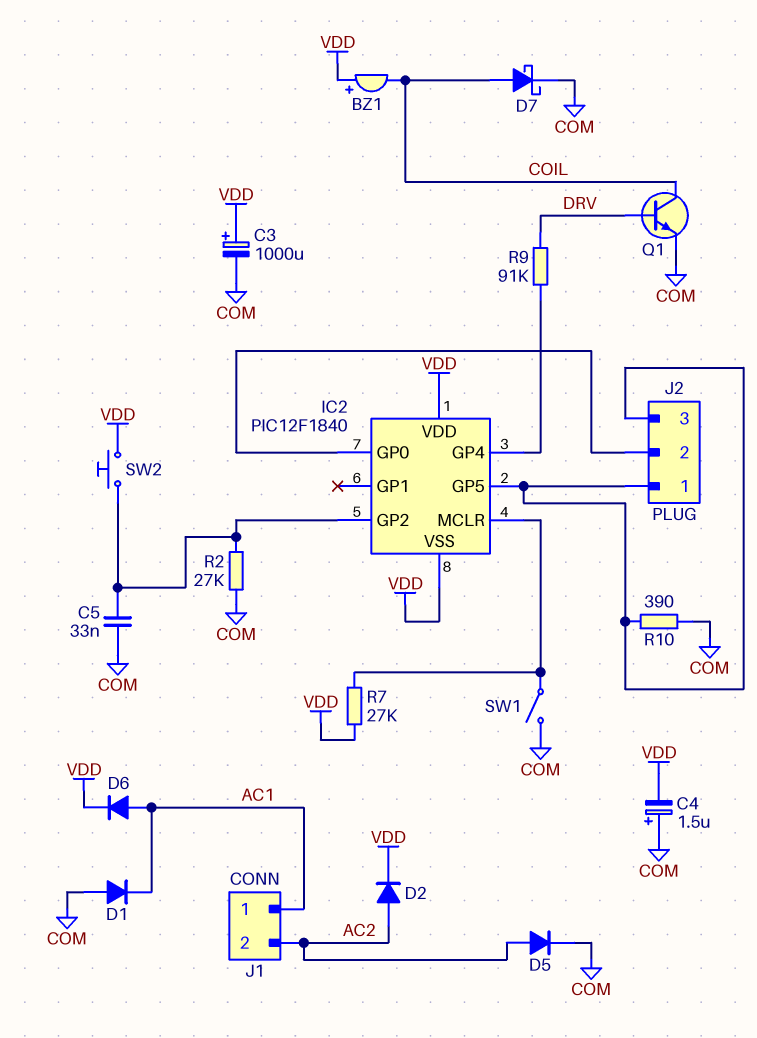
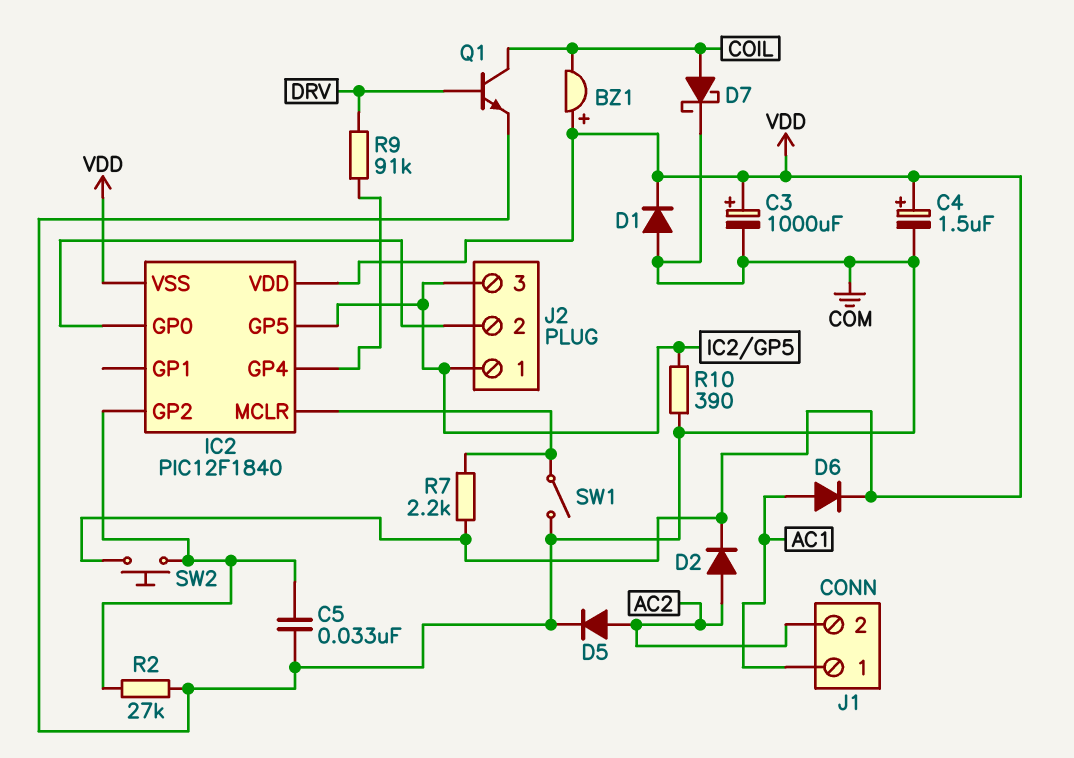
C4: 1.5uF (plus COM, minus VDD) -> 1.5uF (plus VDD, minus COM)
D1: diode (A COM, K AC1) -> diode (A COM, K VDD)
R7: 27k (IC2/MCLR, VDD) -> 2.2k (IC2/MCLR, VDD)

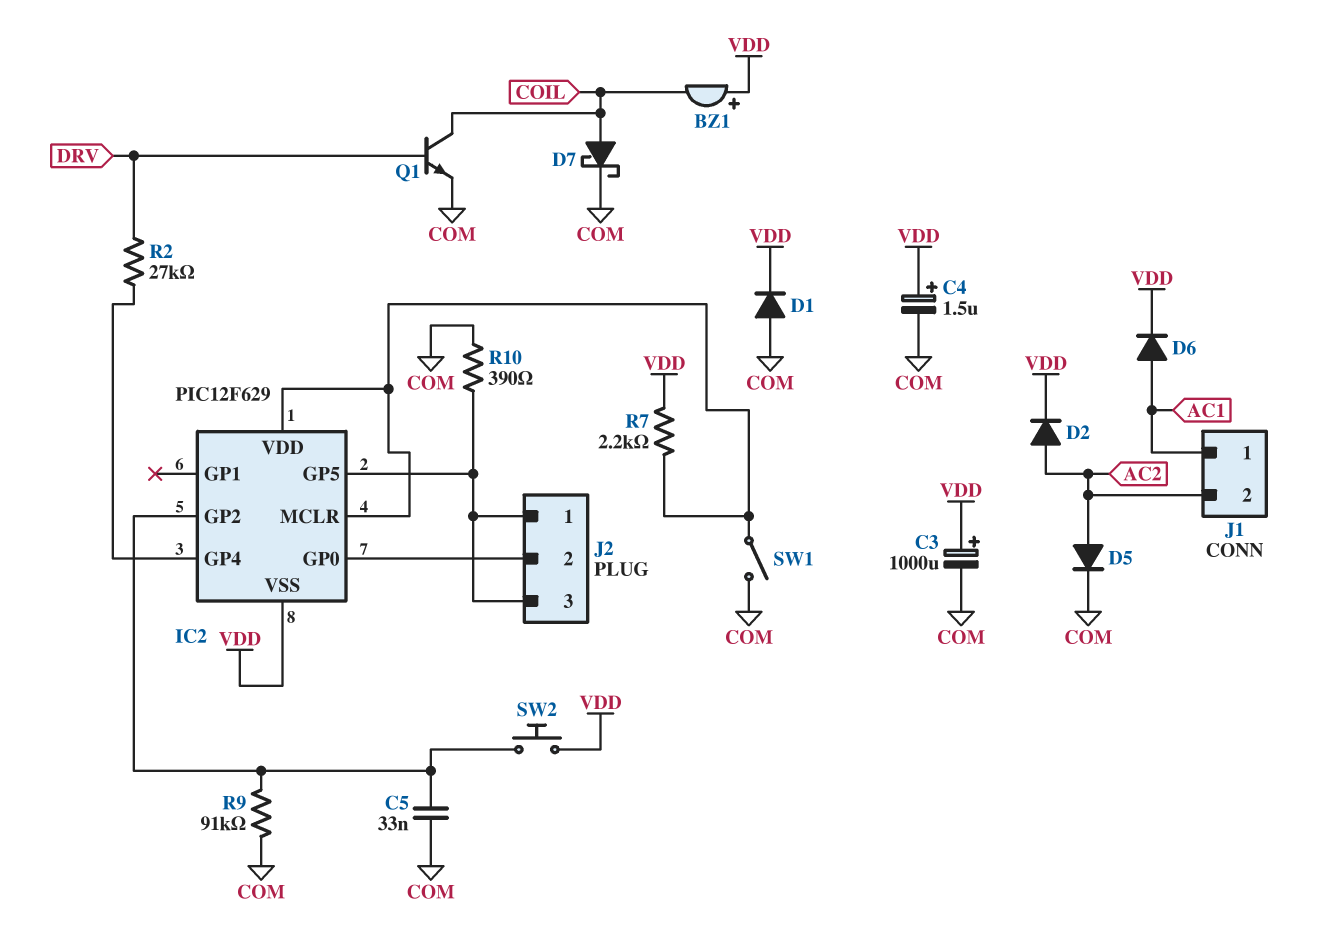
IC2: PIC12F1840 -> PIC12F629
IC2 pin VDD: VDD -> IC2/MCLR
R2: 27k (COM, IC2/GP2) -> 27k (DRV, IC2/GP4)
R9: 91k (DRV, IC2/GP4) -> 91k (COM, IC2/GP2)

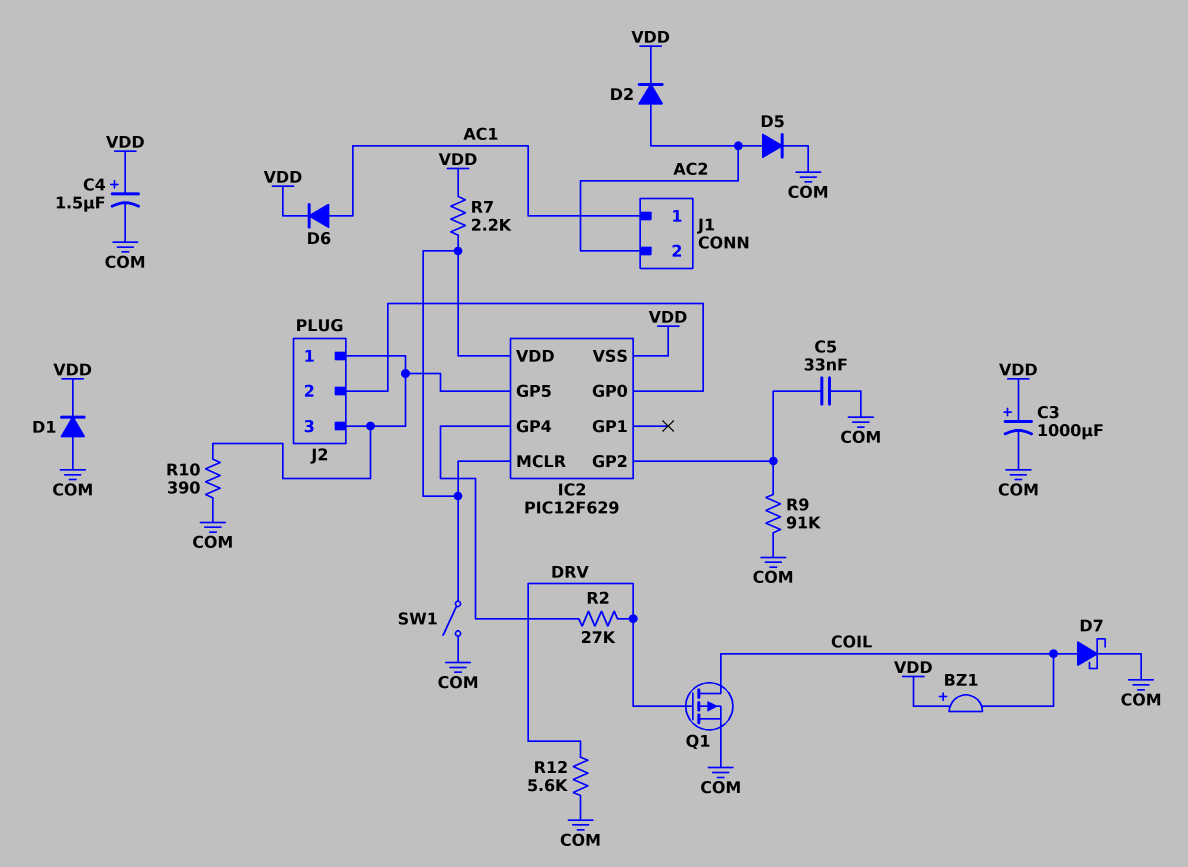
Q1: NPN (B DRV, C COIL, E COM) -> PMOS (G DRV, D COIL, S COM)
R12: none -> 5.6k (COM, DRV)
SW2: button (IC2/GP2, VDD) -> none

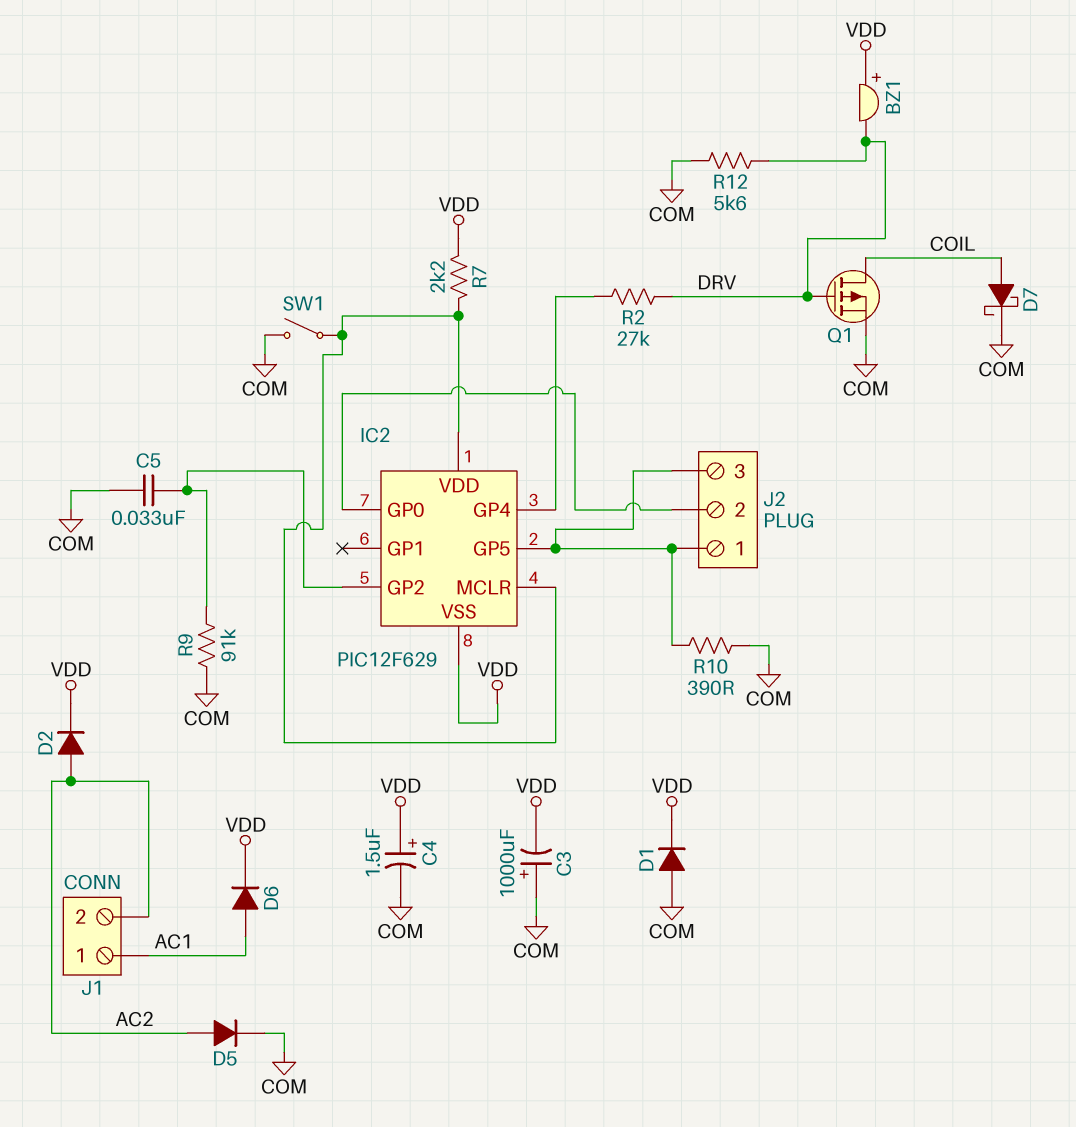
BZ1: buzzer (plus VDD, minus COIL) -> buzzer (plus VDD, minus DRV)
C3: 1000uF (plus VDD, minus COM) -> 1000uF (plus COM, minus VDD)

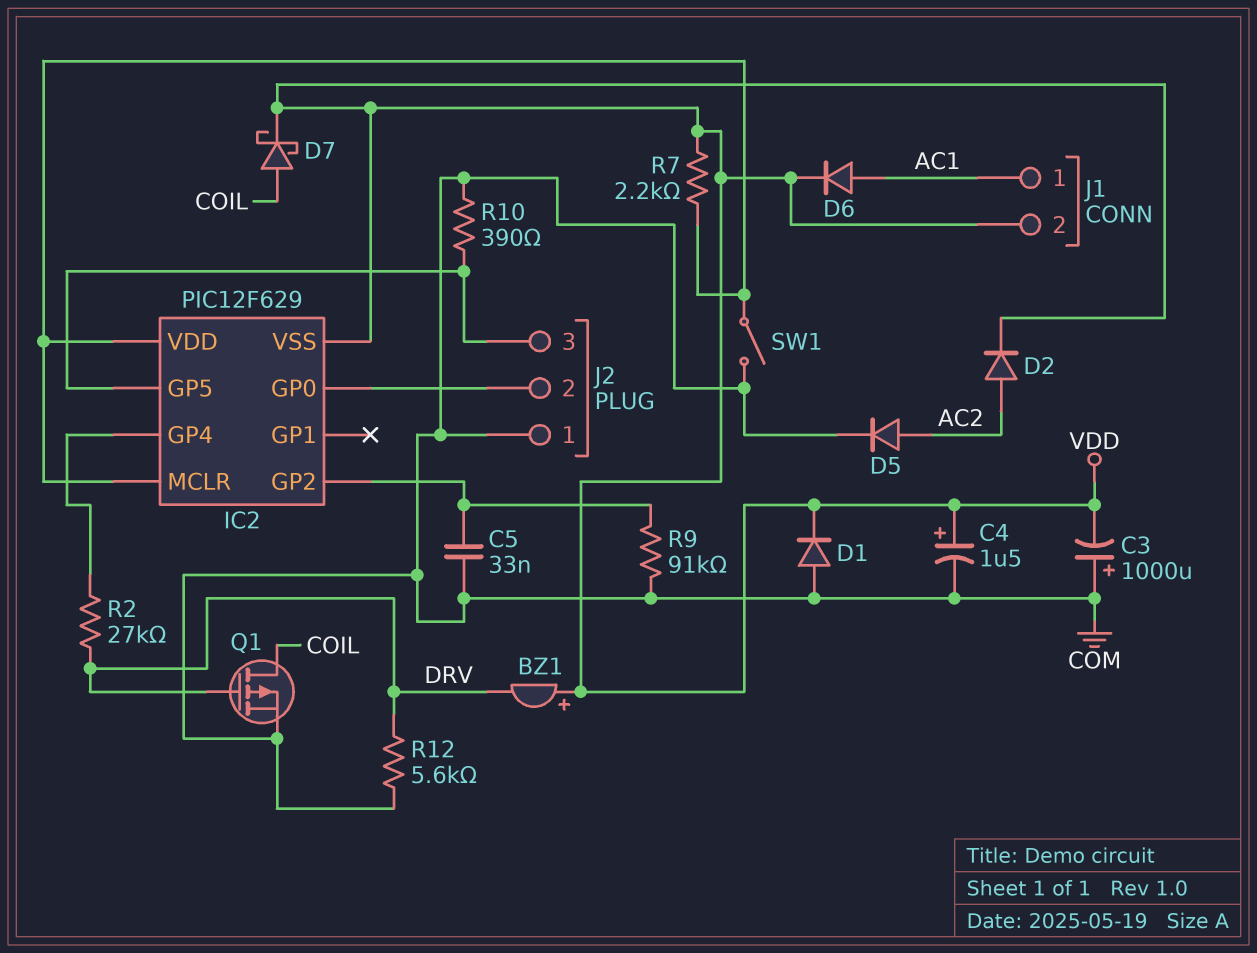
D7: schottky (A COIL, K COM) -> schottky (A COIL, K VDD)
J1 pin 2: AC2 -> VDD
J2 pin 1: IC2/GP5 -> COM

